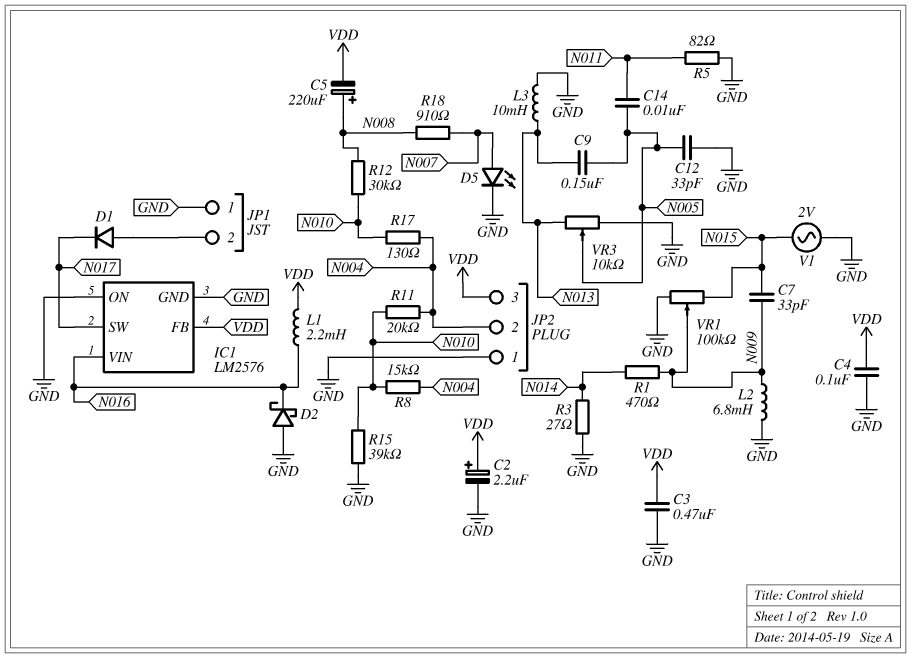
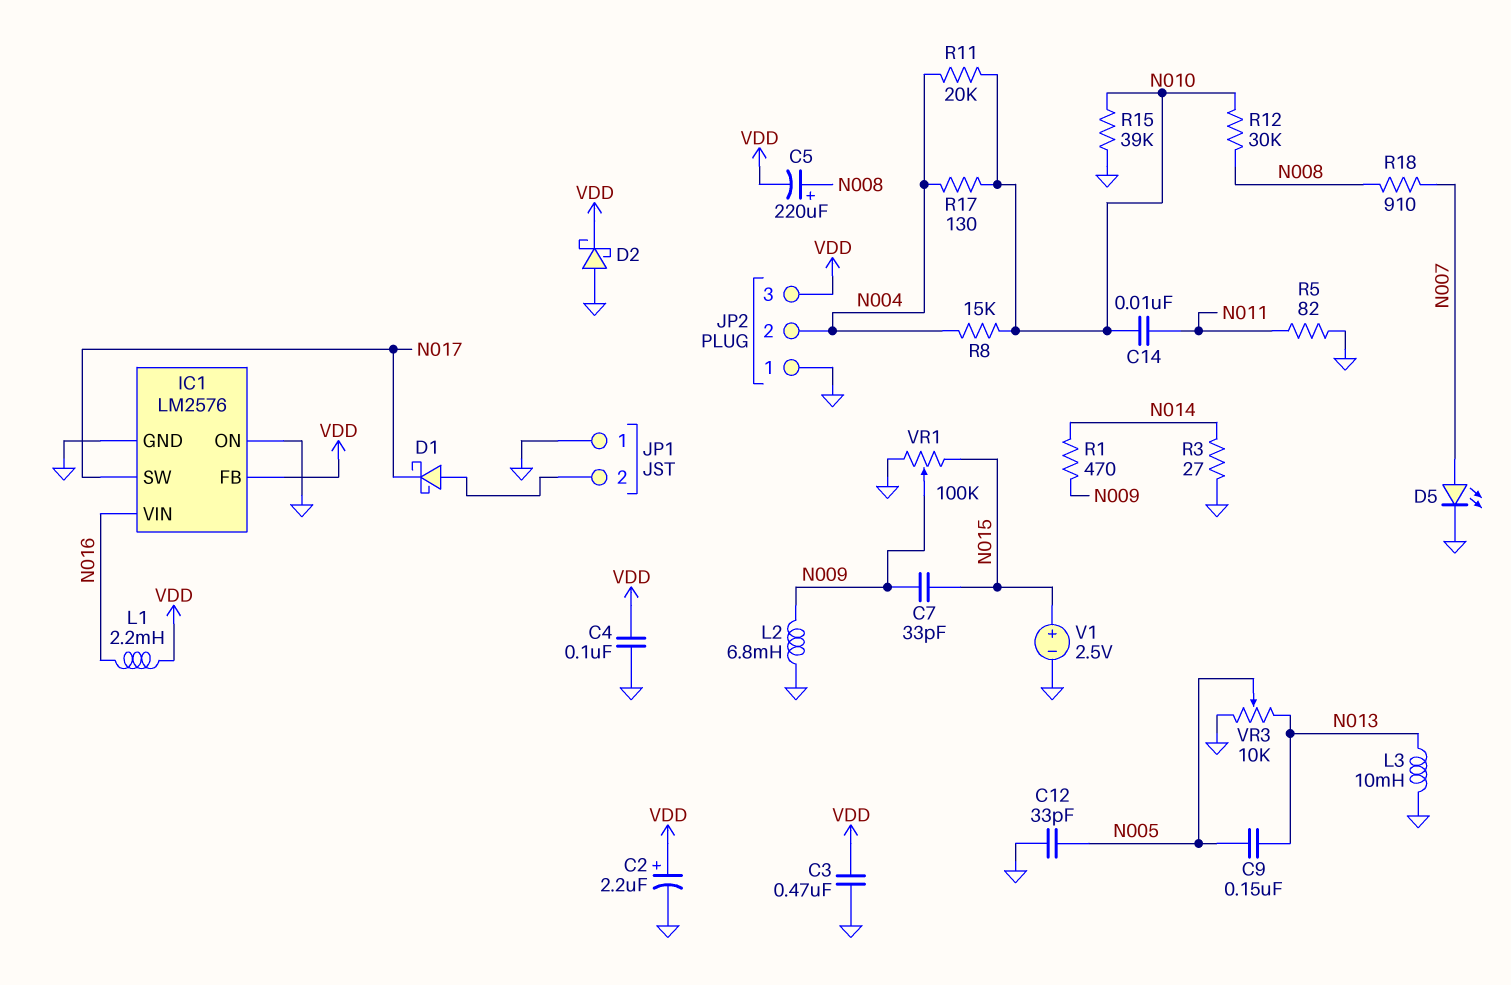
C14: 10nF (N005, N011) -> 10nF (N010, N011)
D1: diode (A JP1/2, K N017) -> schottky (A JP1/2, K N017)
D2: schottky (A GND, K N016) -> schottky (A GND, K VDD)
V1: AC 2V (GND, N015) -> 2.5V (plus N015, minus GND)

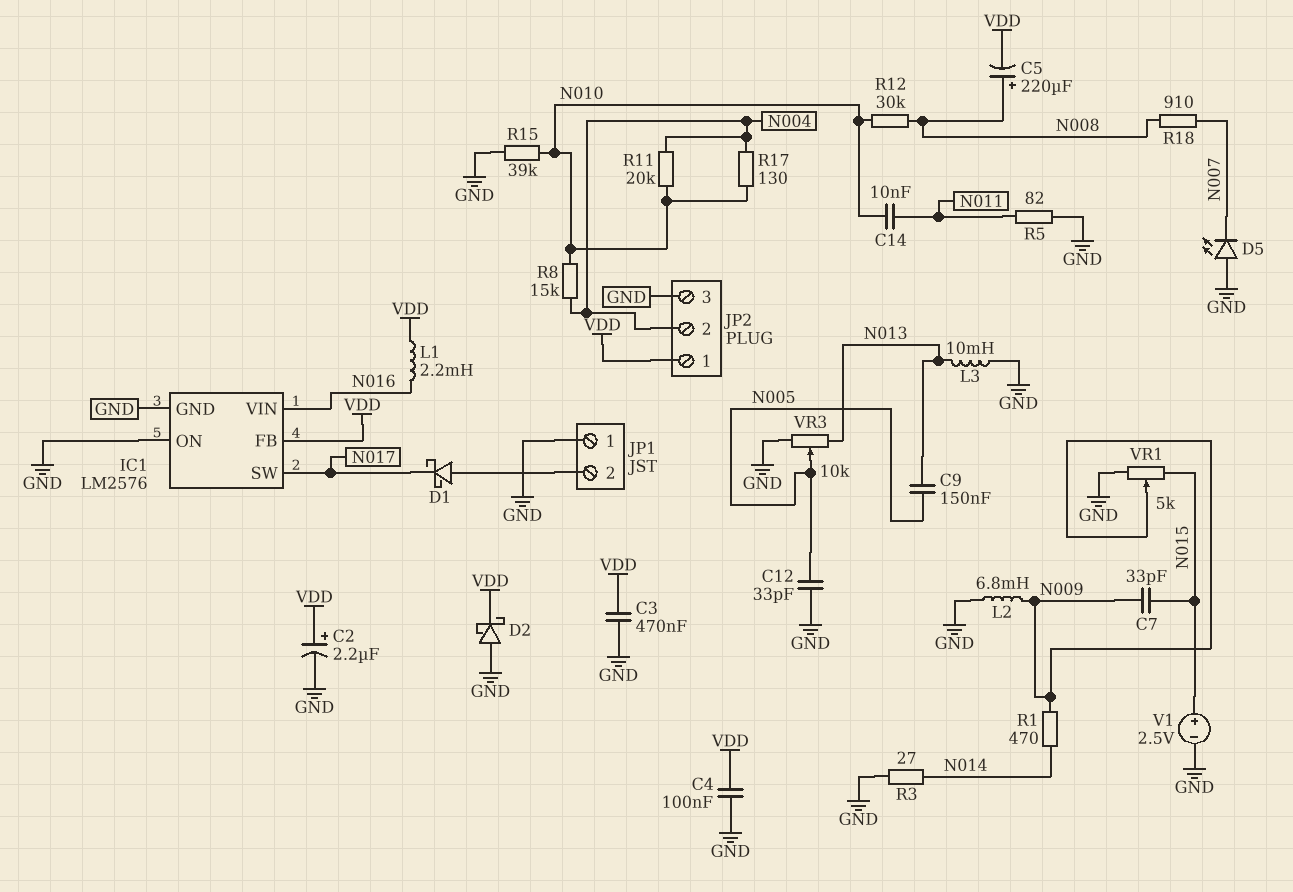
D5: LED (A N007, K GND) -> LED (A GND, K N007)
JP2 pin 1: GND -> VDD
JP2 pin 3: VDD -> GND
VR1: 100k (GND, N015, wiper N009) -> 5k (GND, N015, wiper N009)

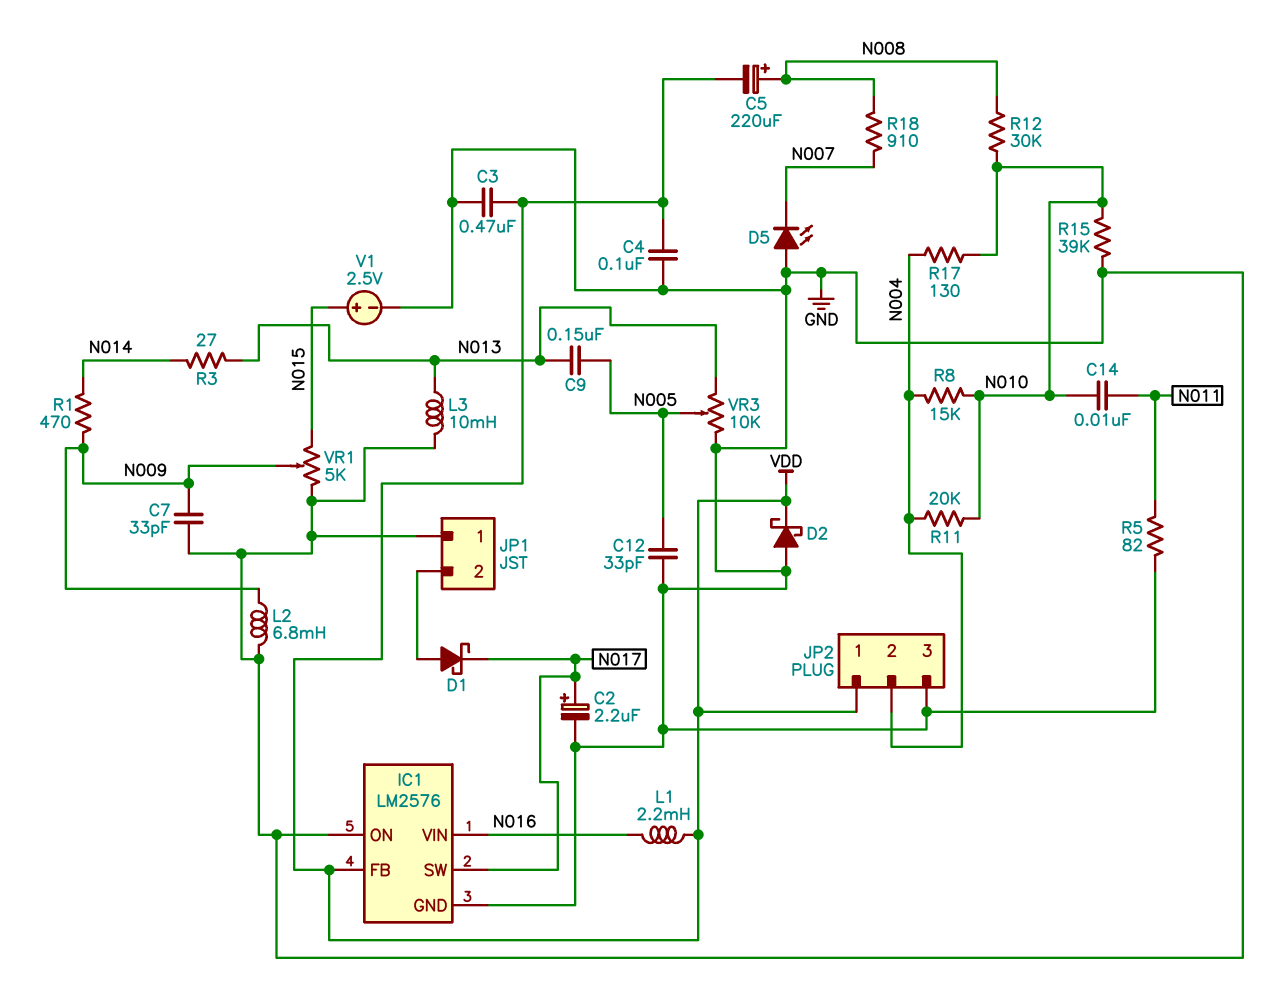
C2: 2.2uF (plus VDD, minus GND) -> 2.2uF (plus N017, minus GND)
C7: 33pF (N009, N015) -> 33pF (GND, N009)
R3: 27 (GND, N014) -> 27 (N013, N014)

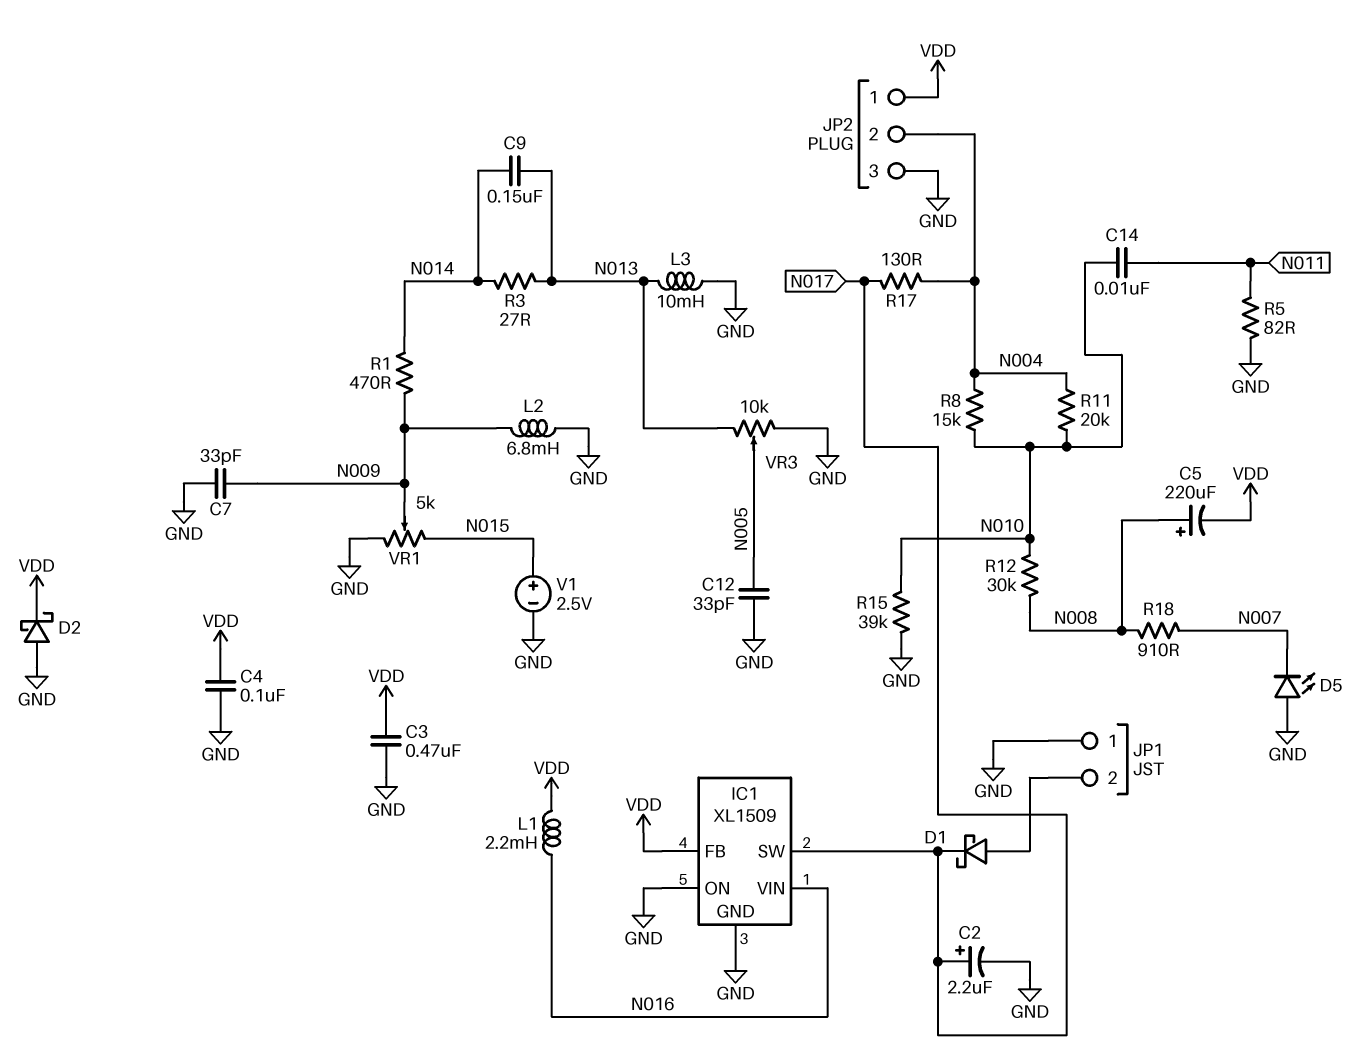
C9: 150nF (N005, N013) -> 150nF (N013, N014)
IC1: LM2576 -> XL1509
R17: 130 (N004, N010) -> 130 (N004, N017)

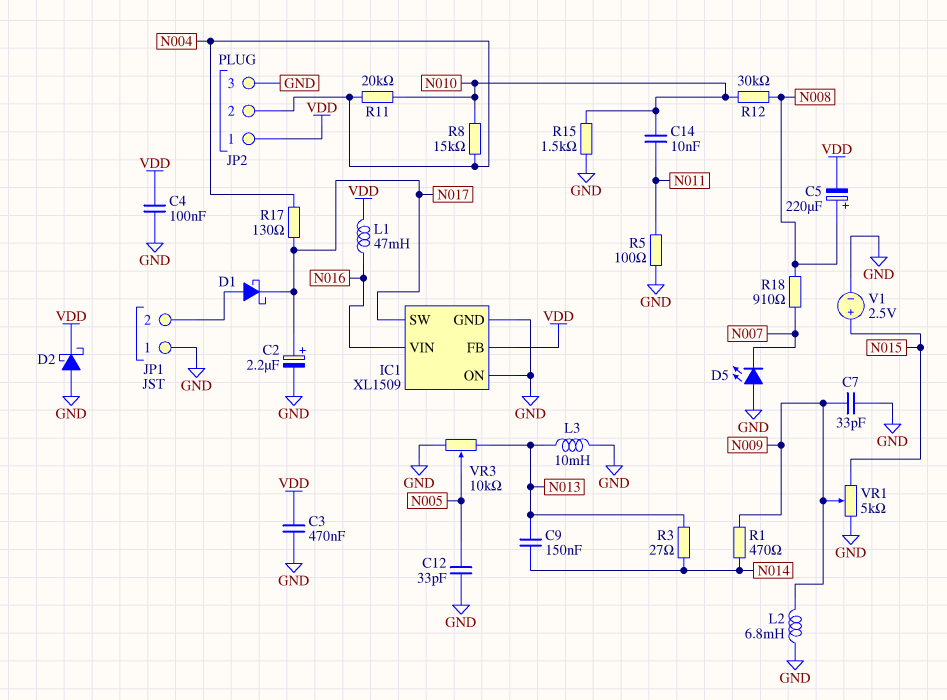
L1: 2.2mH (N016, VDD) -> 47mH (N016, VDD)
R5: 82 (GND, N011) -> 100 (GND, N011)
R15: 39k (GND, N010) -> 1.5k (GND, N010)

